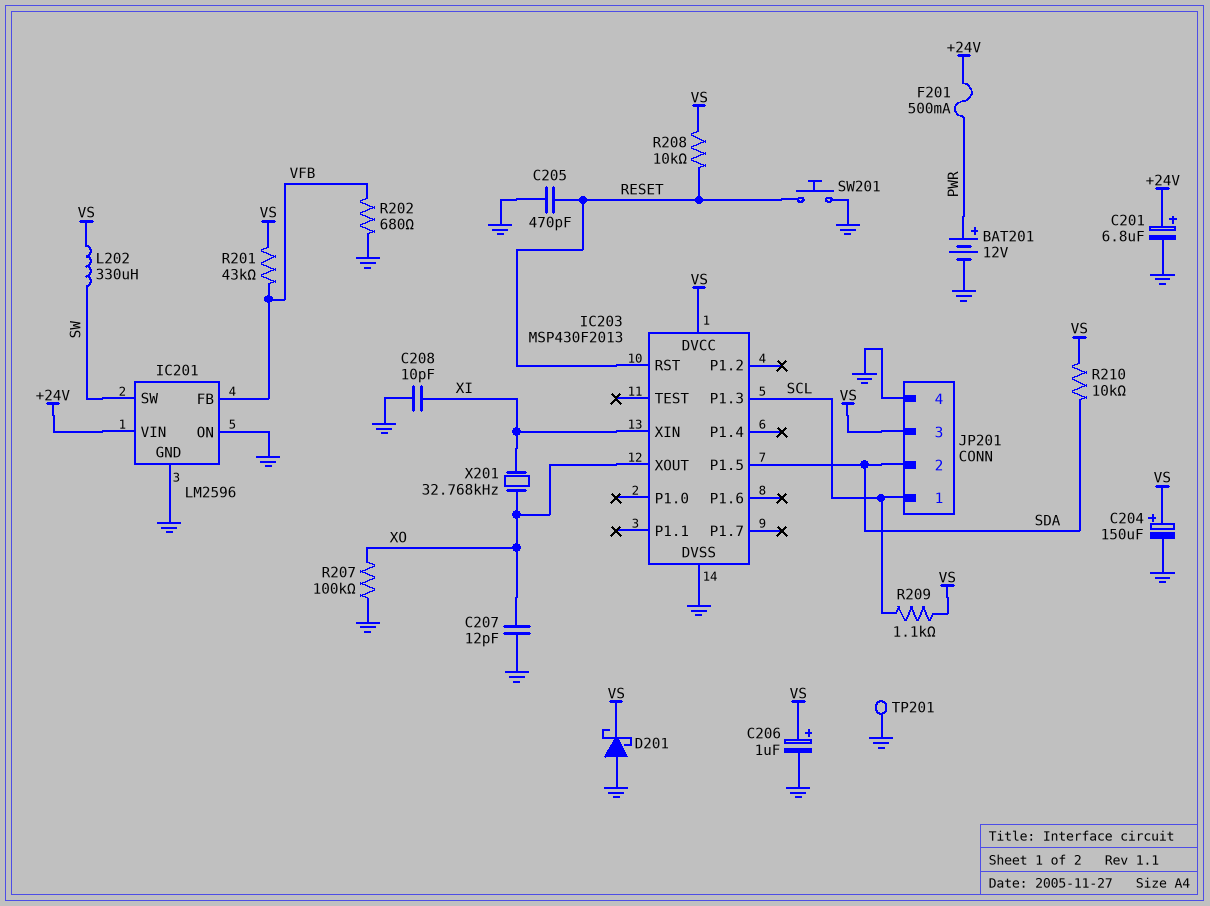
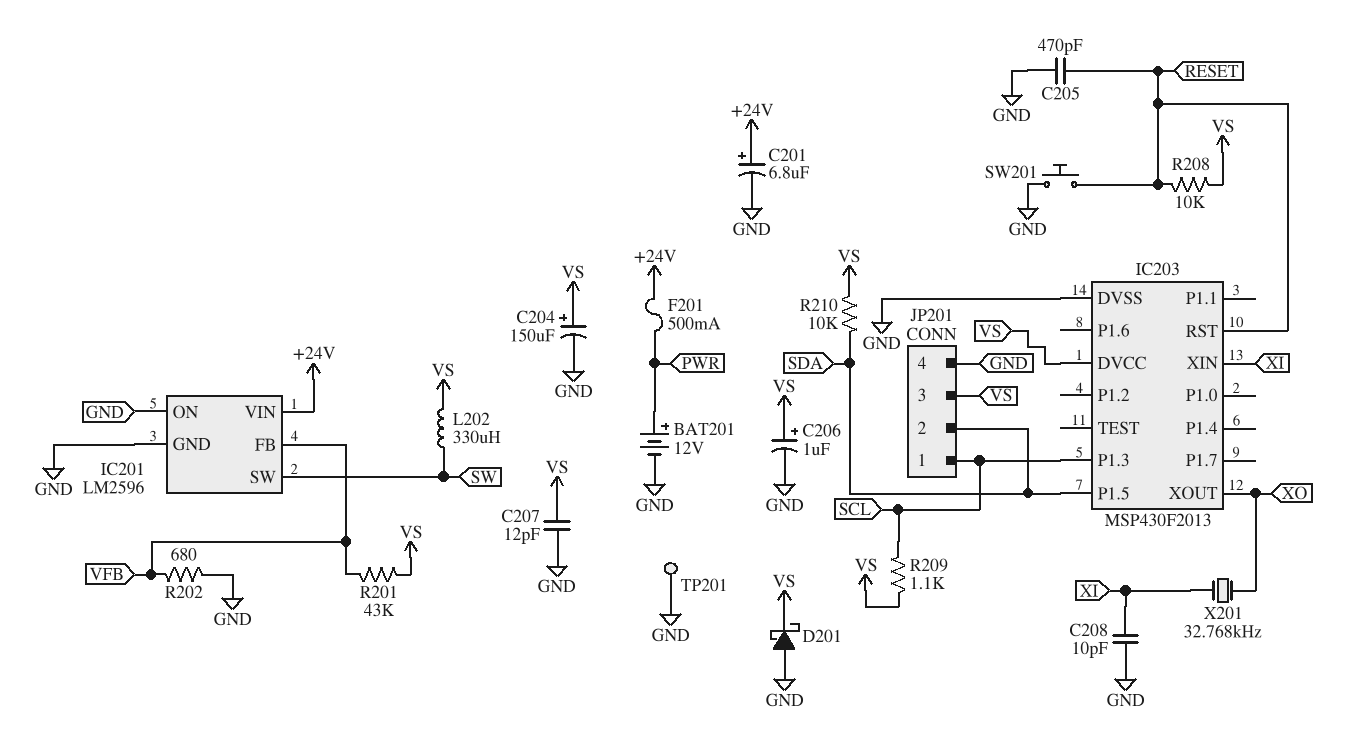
C207: 12pF (GND, XO) -> 12pF (GND, VS)
R207: 100k (GND, XO) -> none

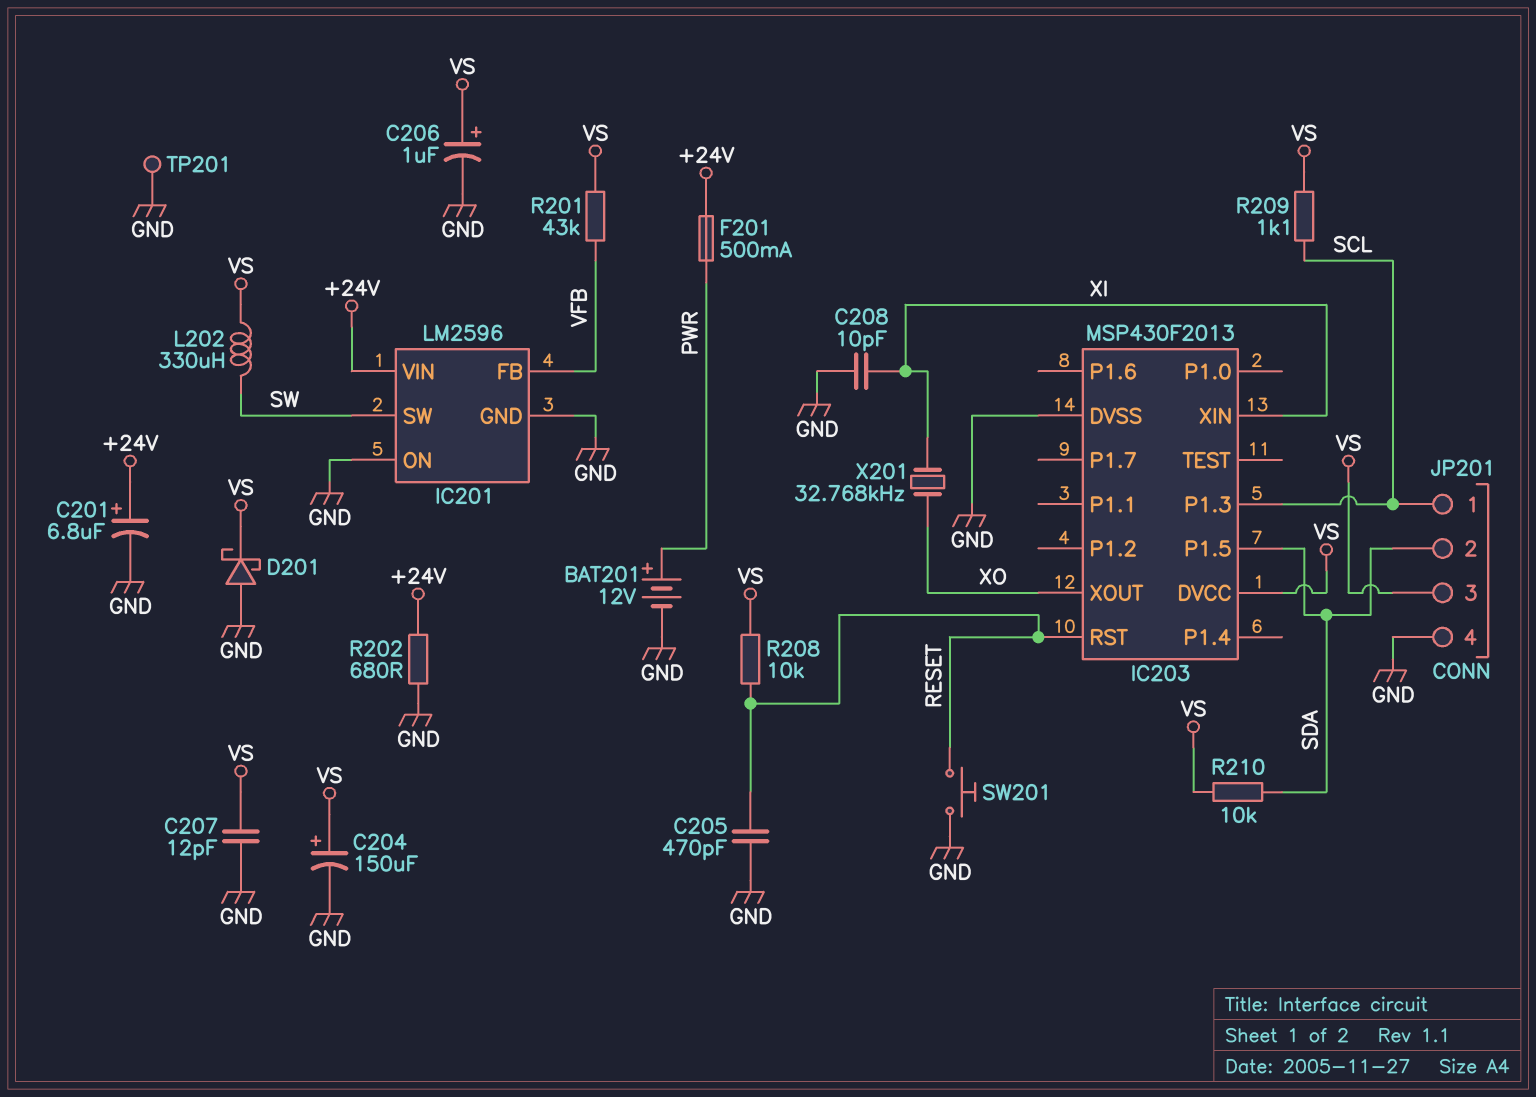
R202: 680 (GND, VFB) -> 680 (+24V, GND)

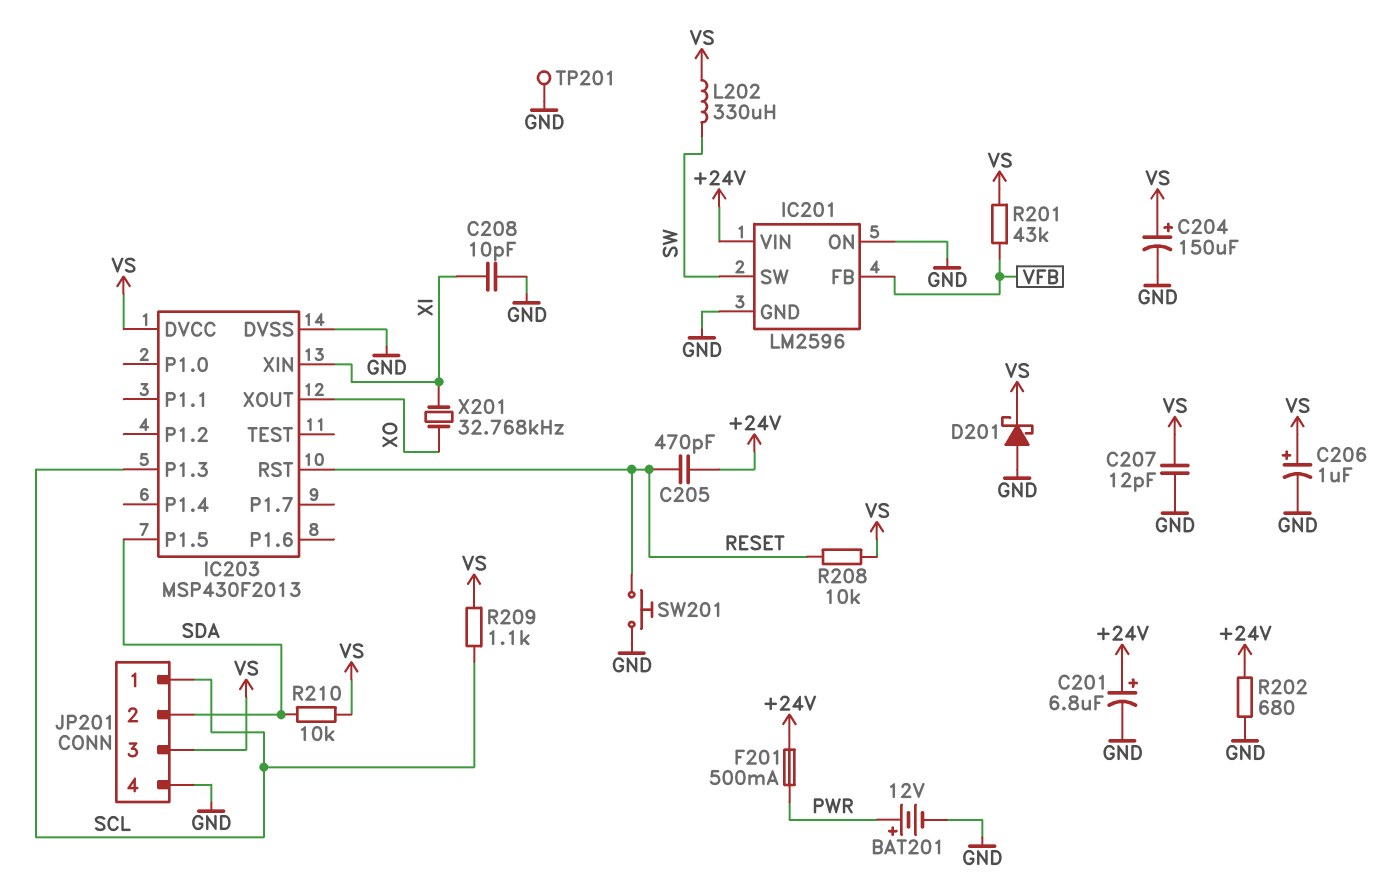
C205: 470pF (GND, RESET) -> 470pF (+24V, RESET)

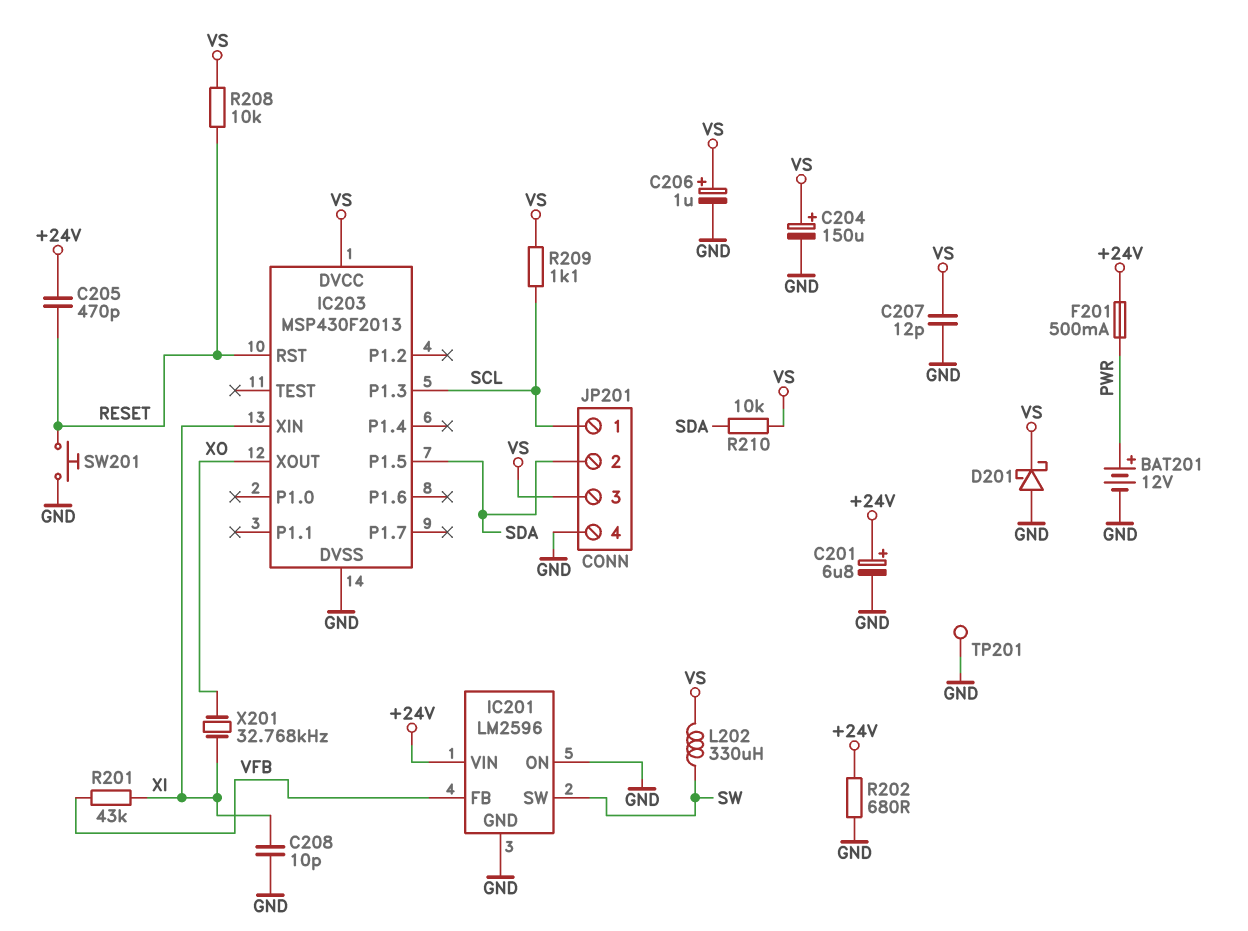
R201: 43k (VFB, VS) -> 43k (VFB, XI)

